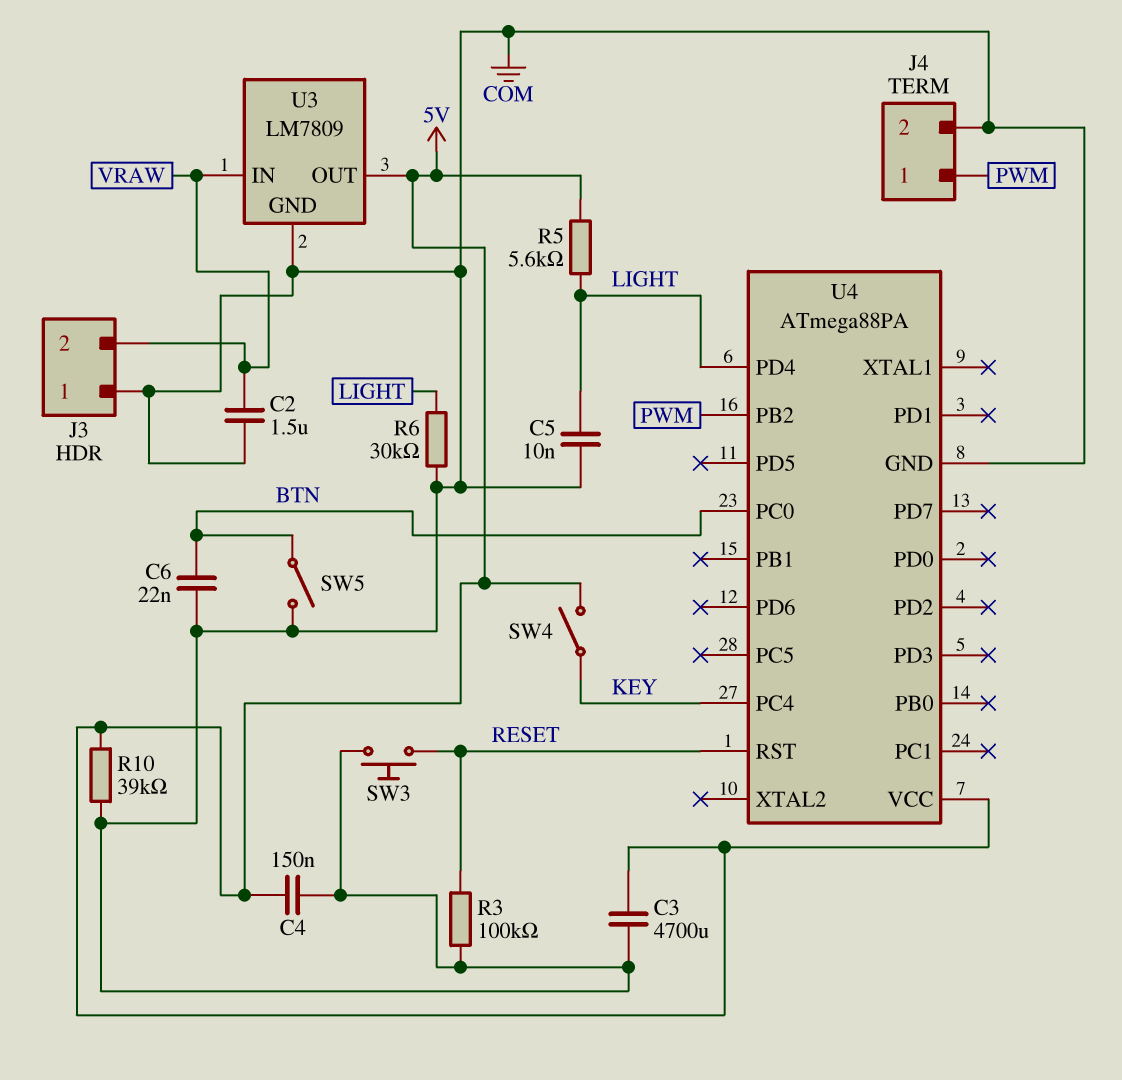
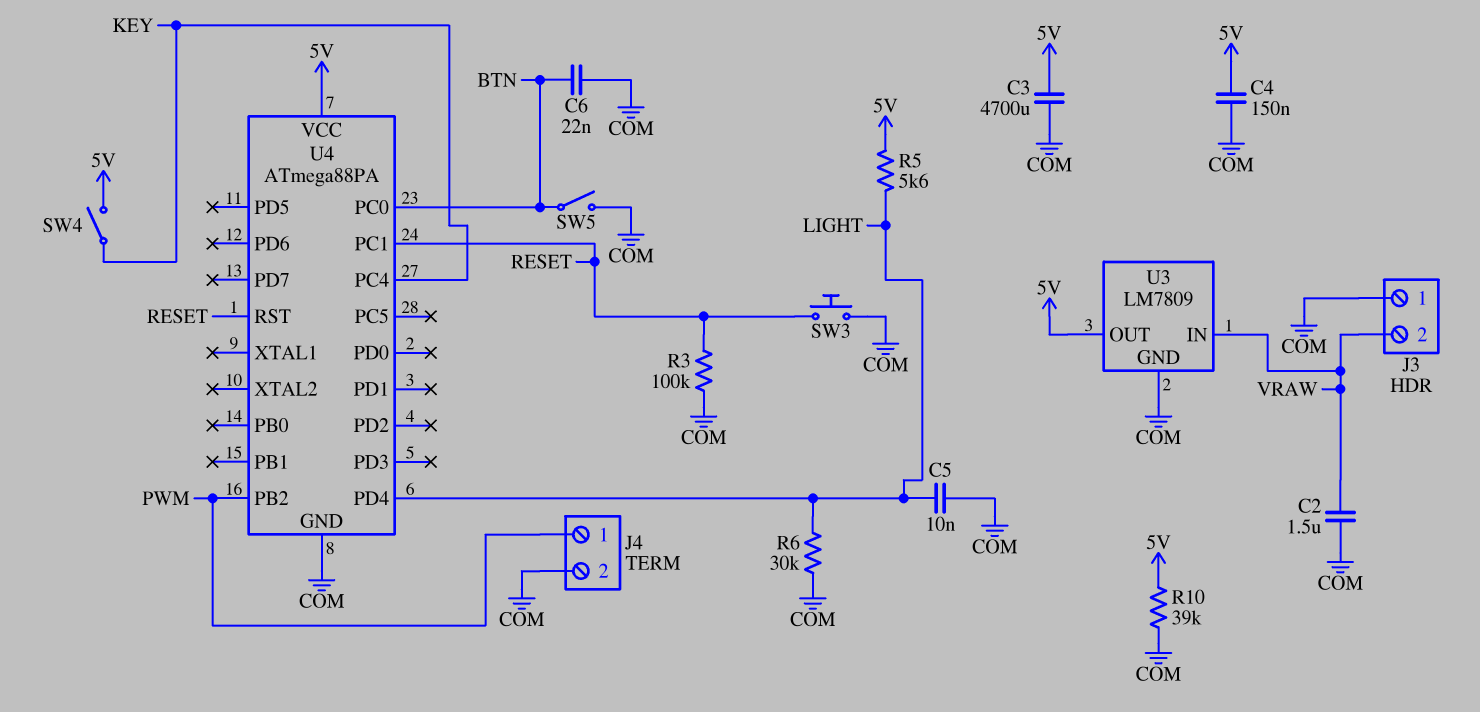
U4 pin PC1: none -> RESET

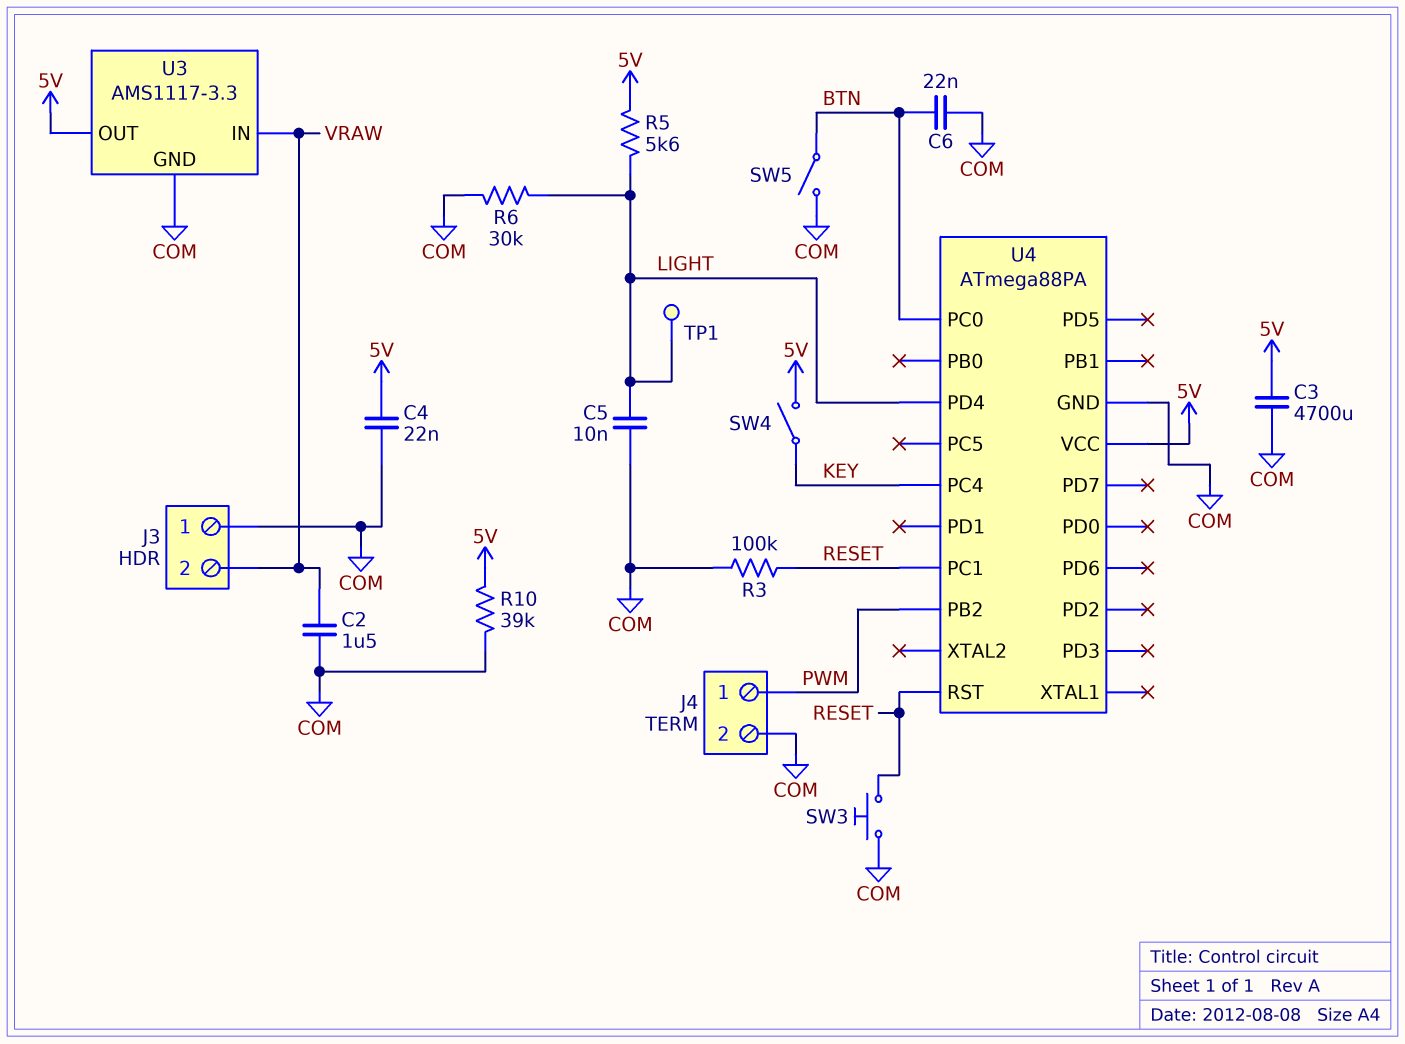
C4: 150nF (5V, COM) -> 22nF (5V, COM)
TP1: none -> test point (LIGHT)
U3: LM7809 -> AMS1117-3.3

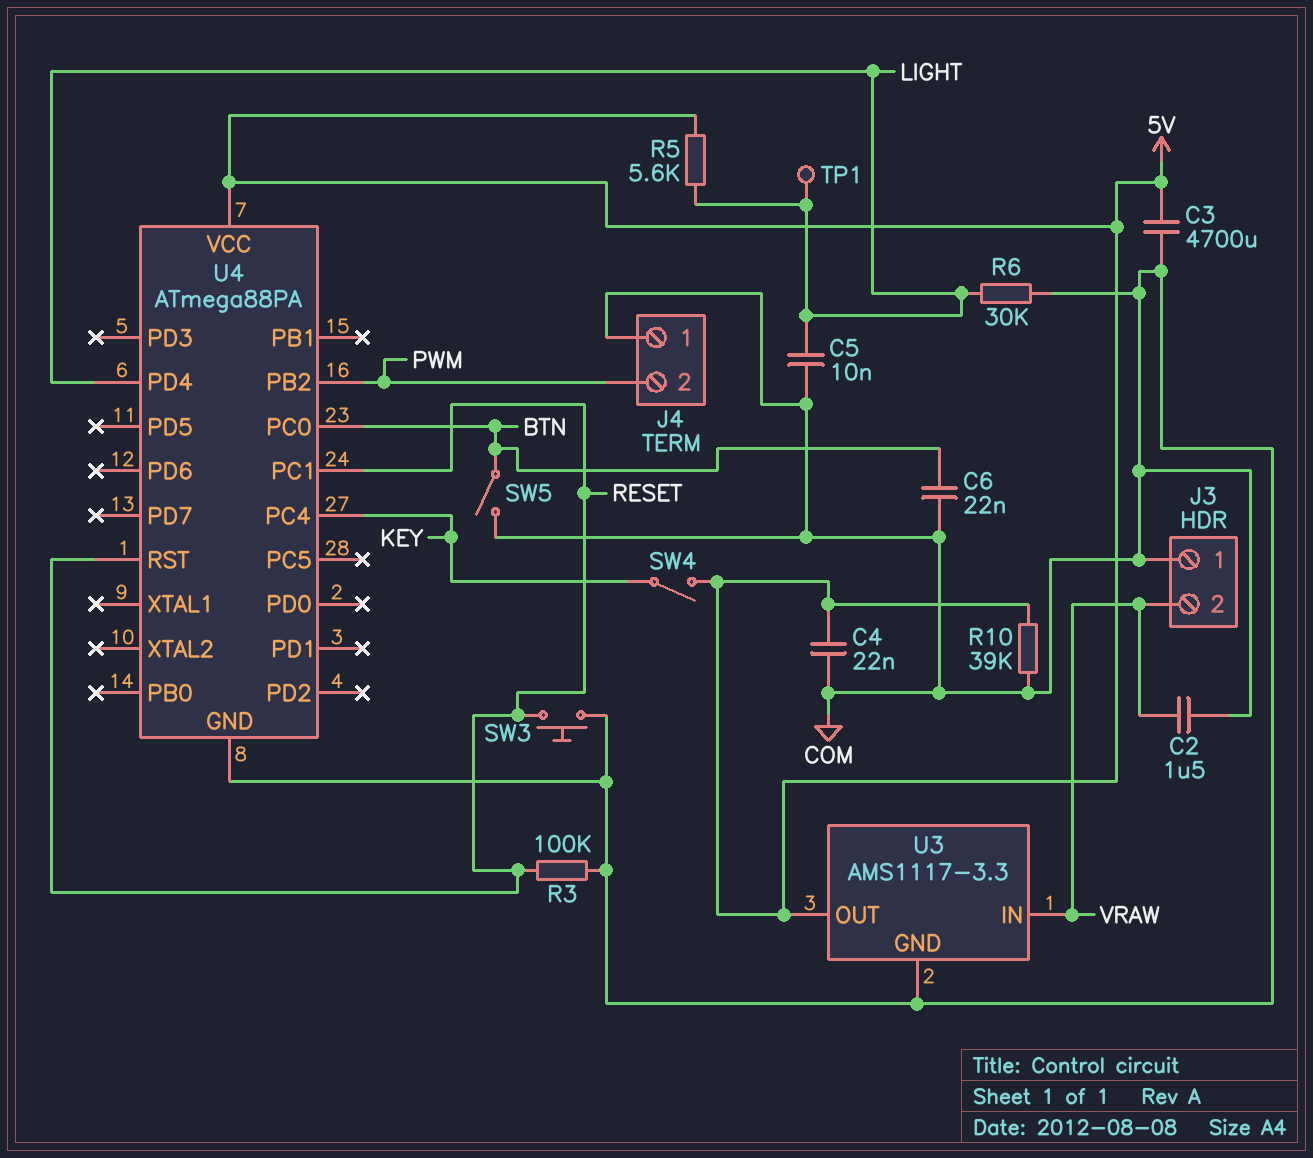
J4 pin 1: PWM -> COM
J4 pin 2: COM -> PWM

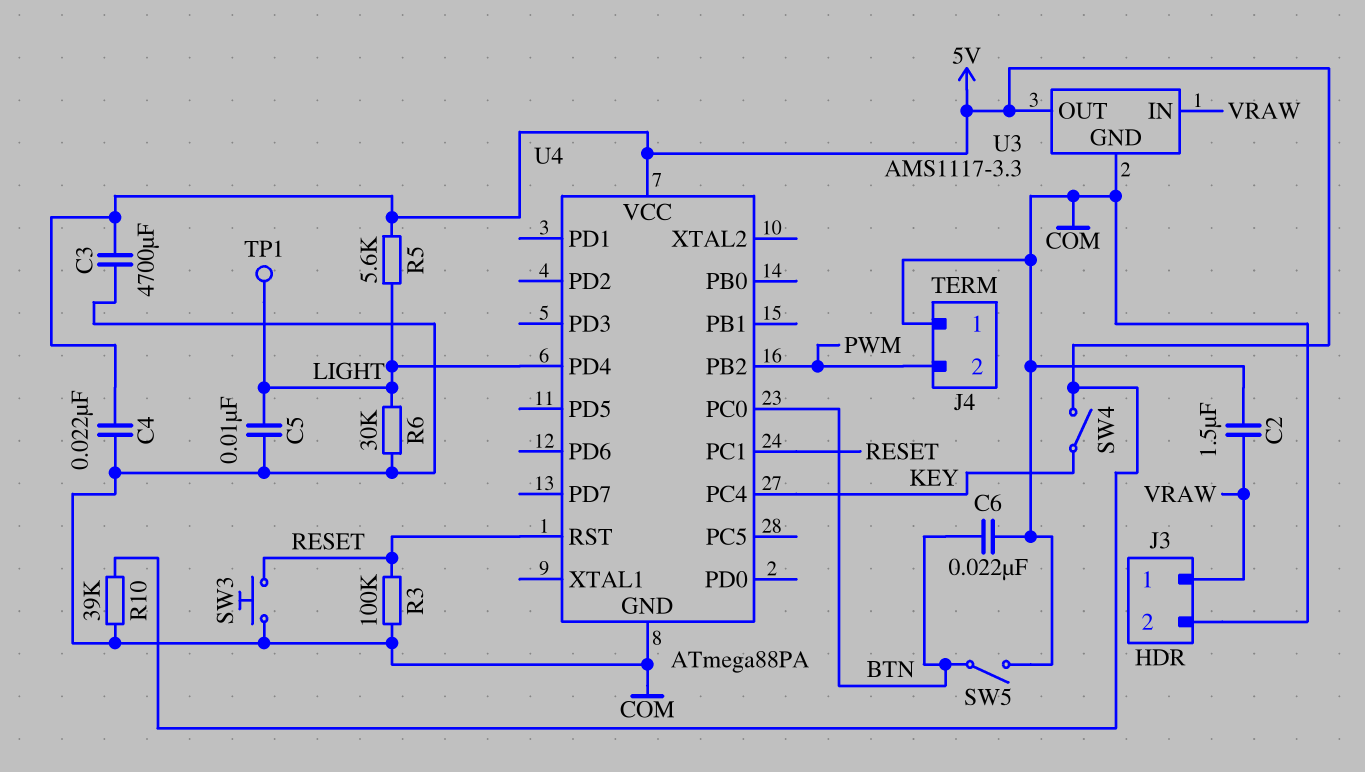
J3 pin 1: COM -> VRAW
J3 pin 2: VRAW -> COM

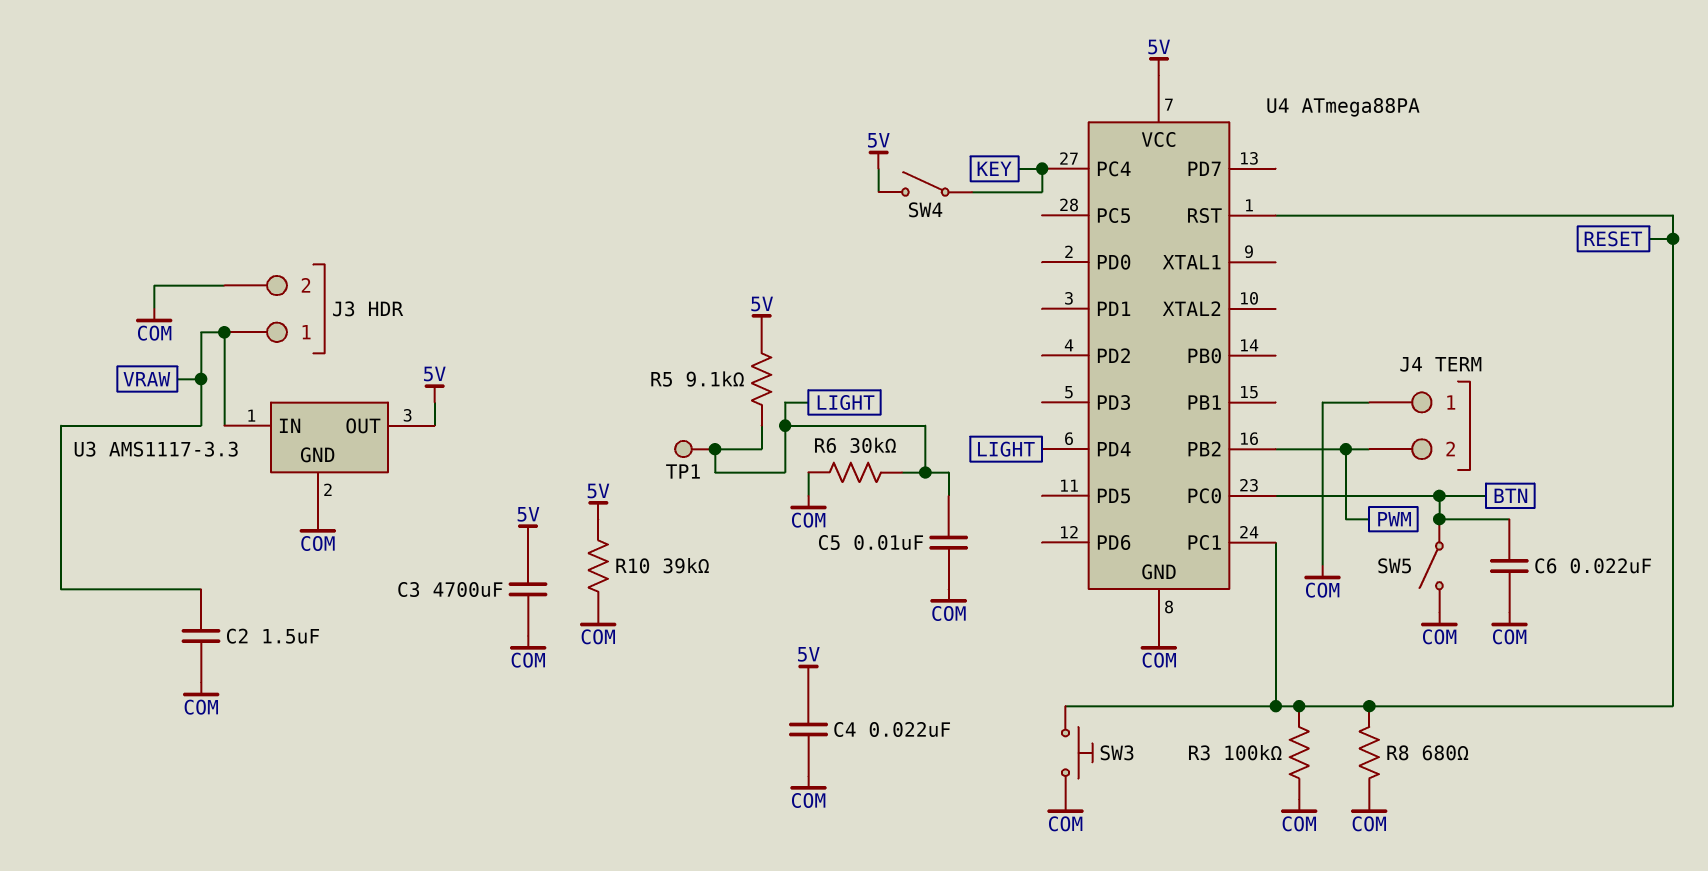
R5: 5.6k (5V, LIGHT) -> 9.1k (5V, LIGHT)
R8: none -> 680 (COM, RESET)

